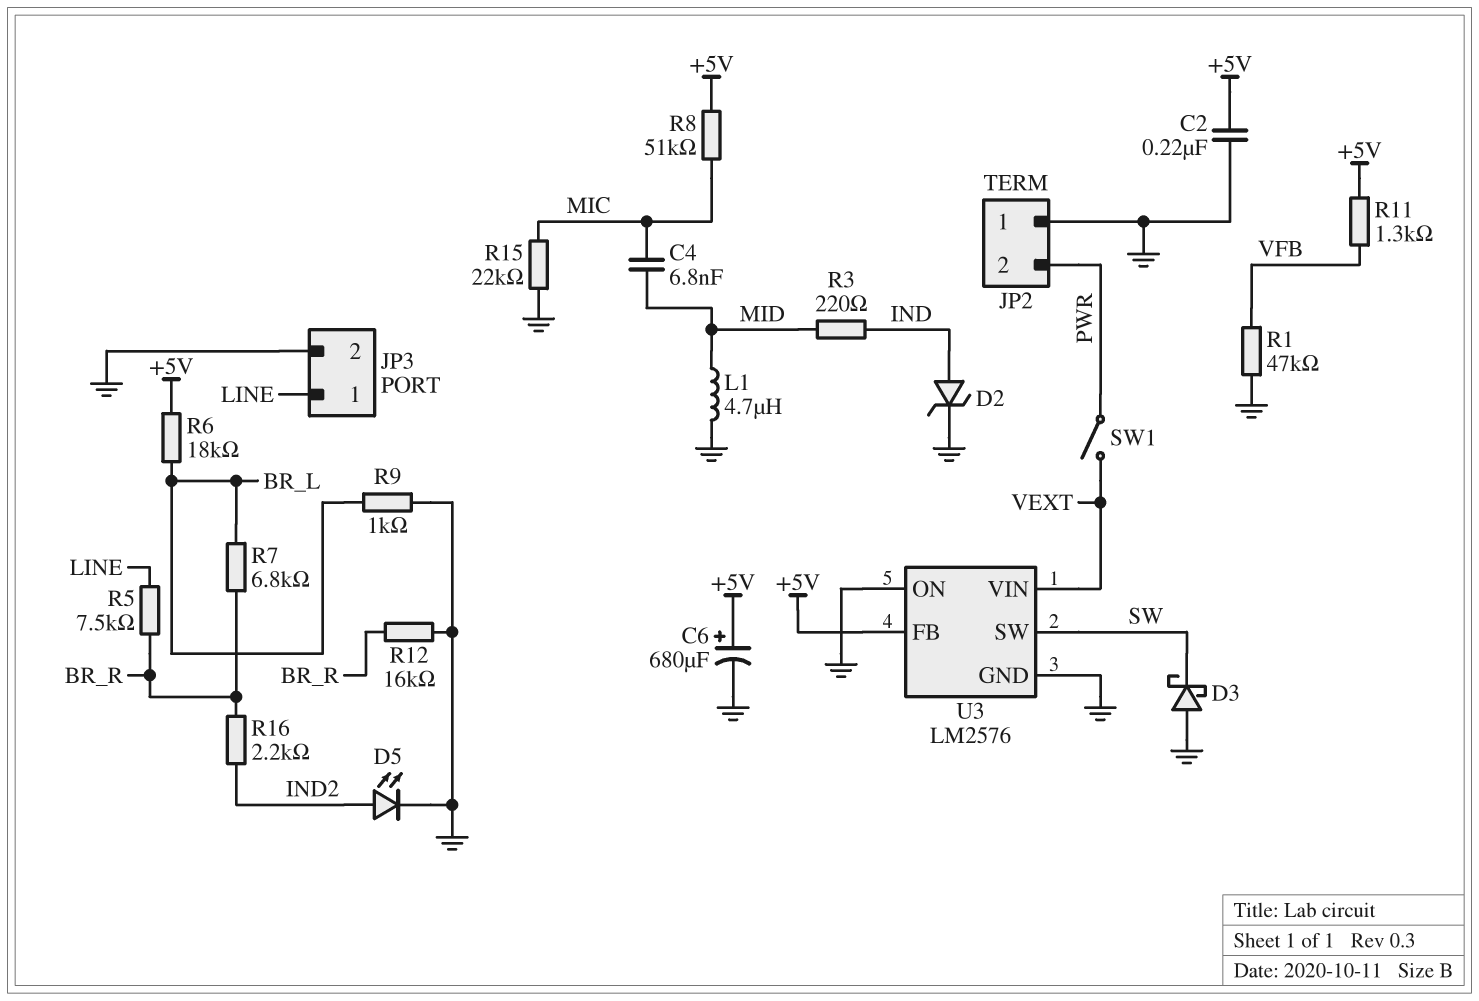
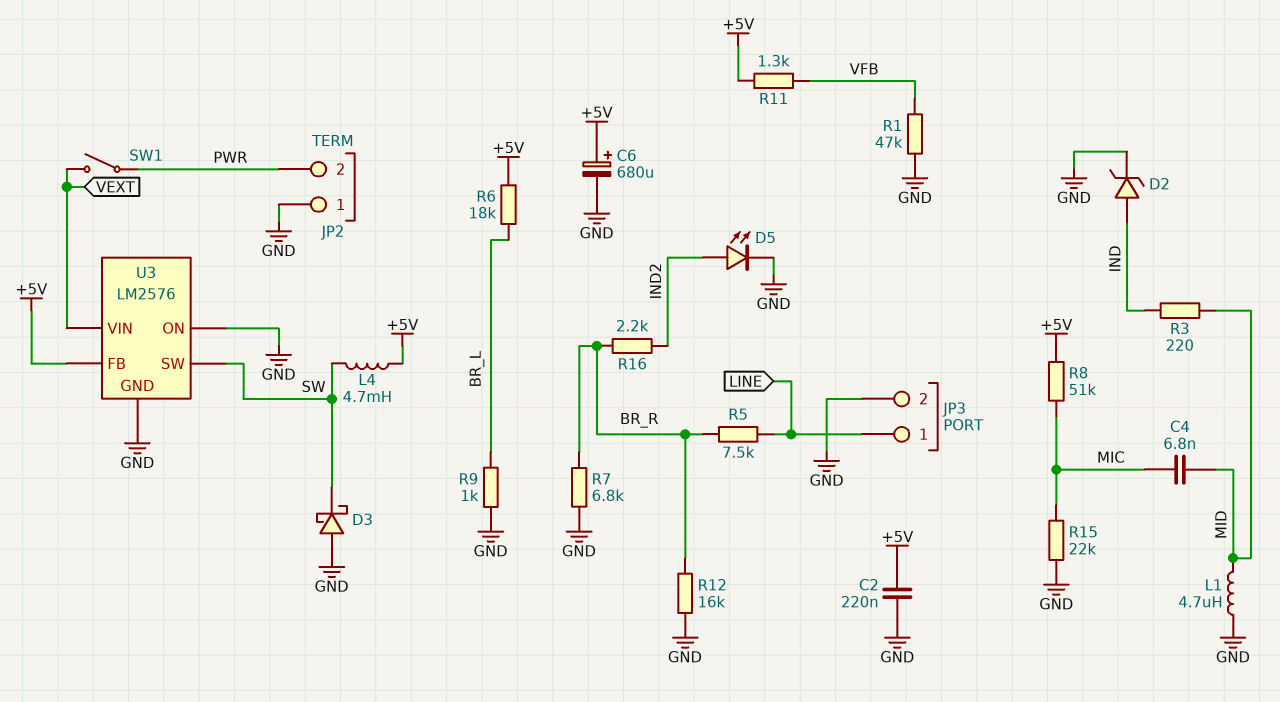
L4: none -> 4.7mH (+5V, SW)
R7: 6.8k (BR_L, BR_R) -> 6.8k (BR_R, GND)

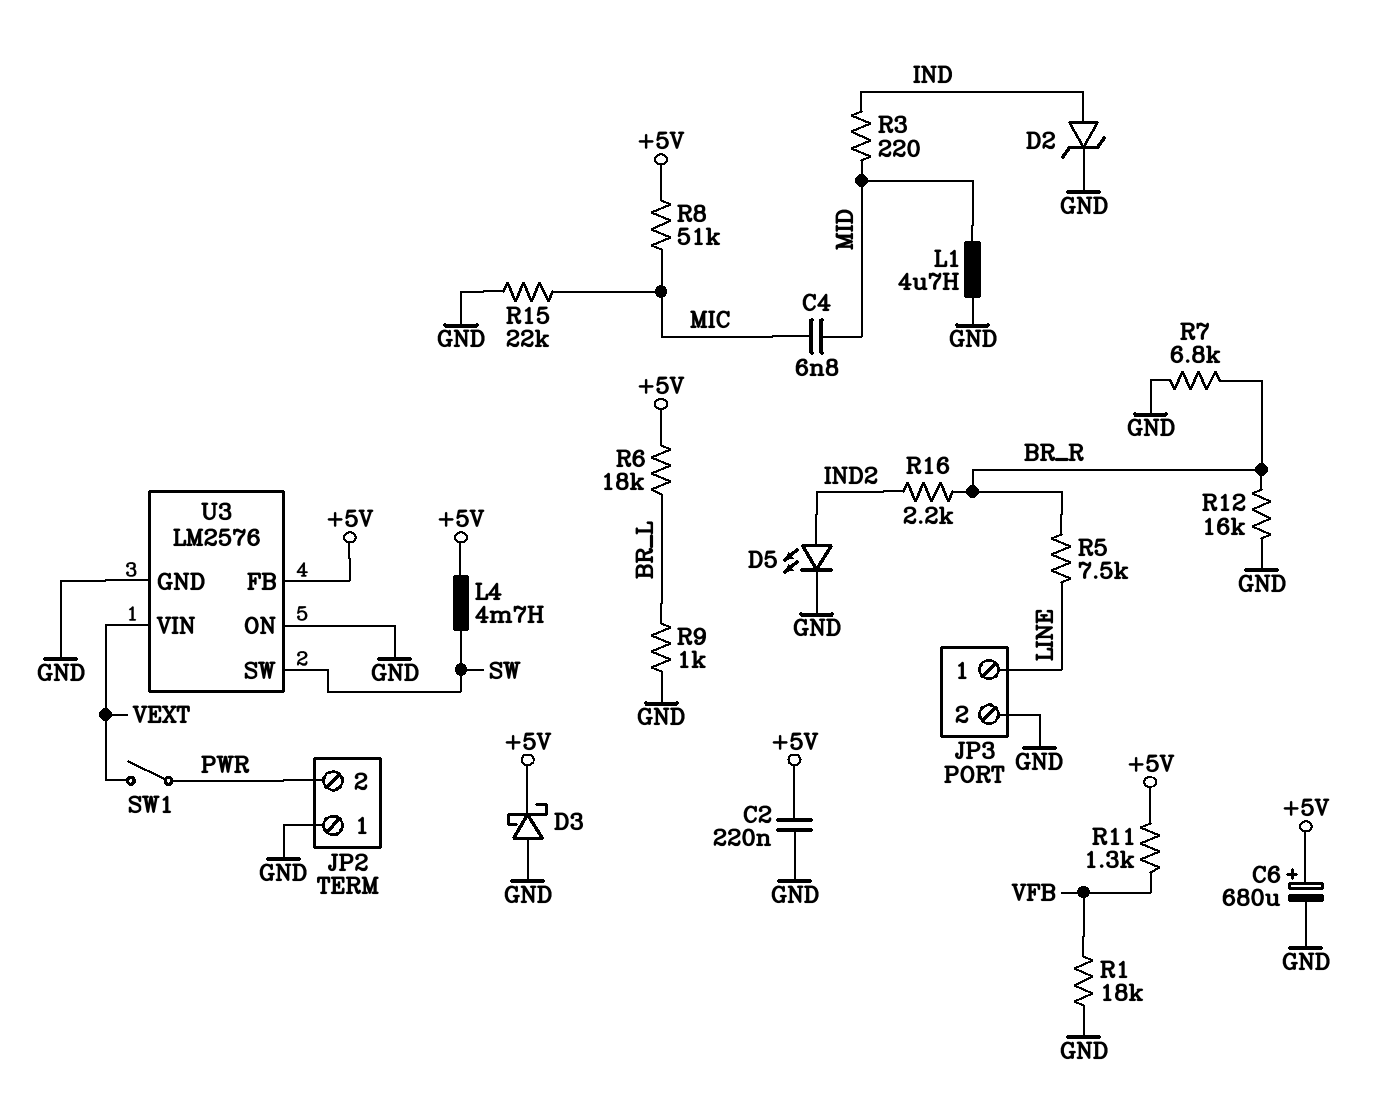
D3: schottky (A GND, K SW) -> schottky (A GND, K +5V)
R1: 47k (GND, VFB) -> 18k (GND, VFB)

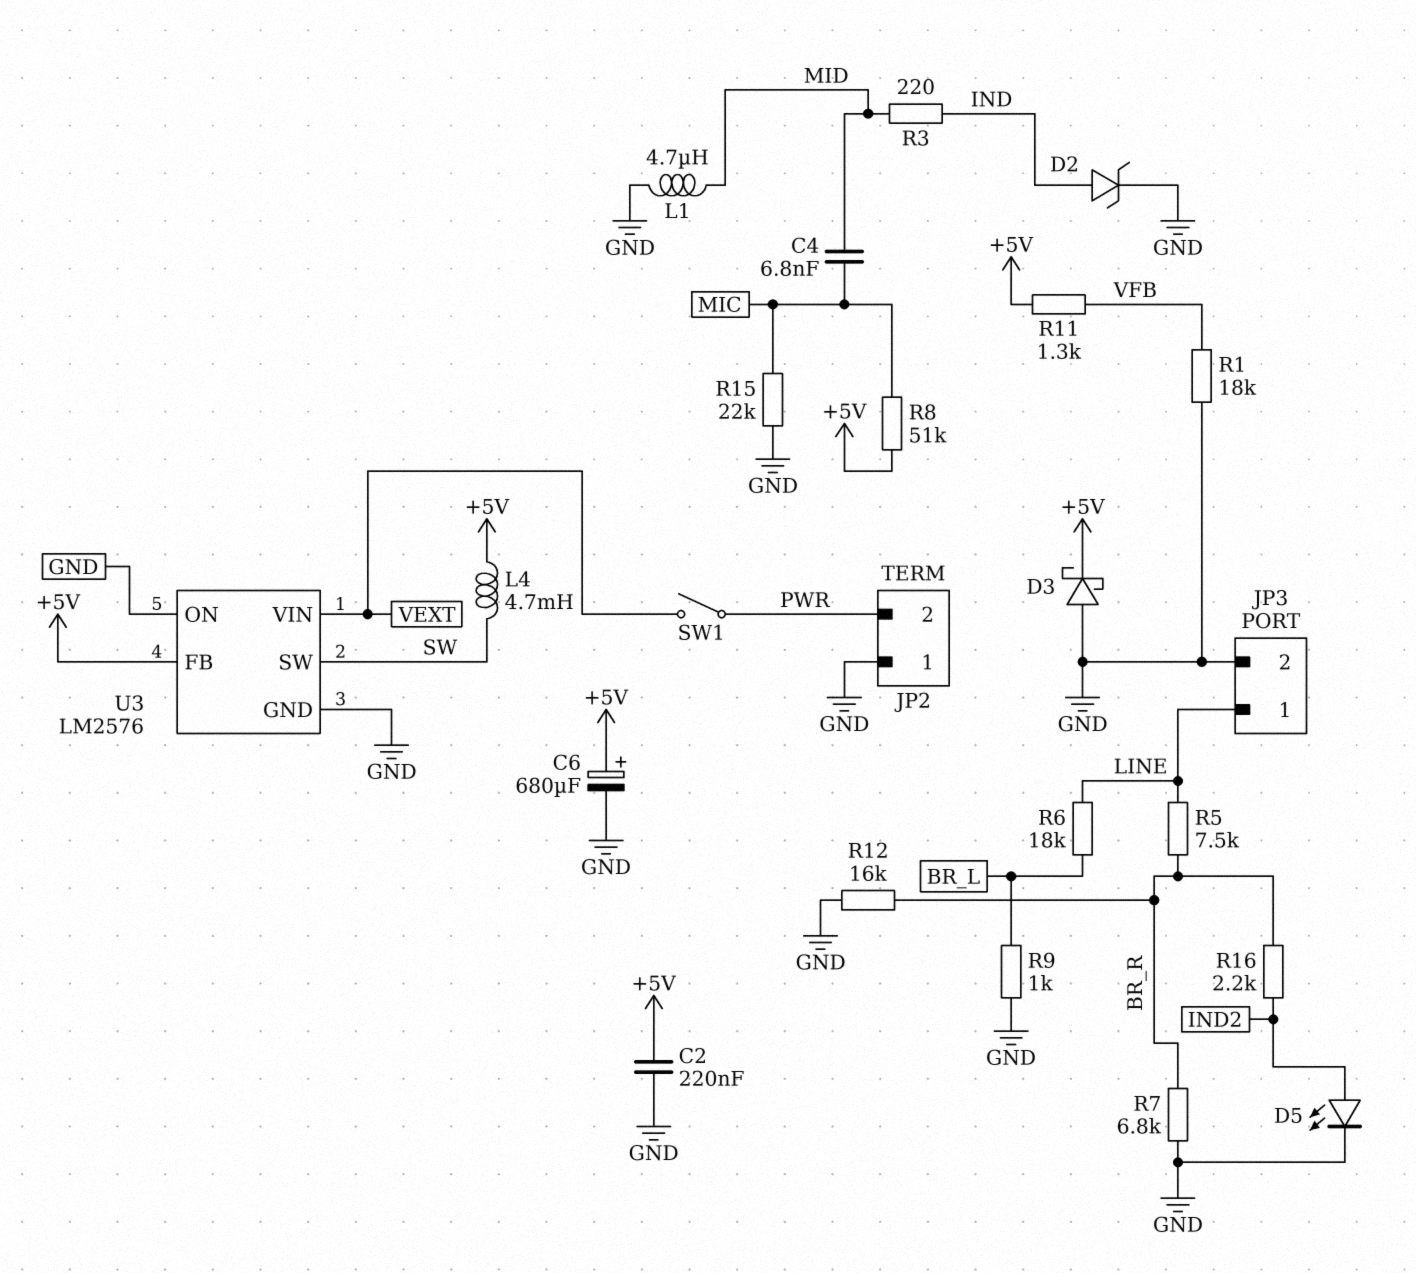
R6: 18k (+5V, BR_L) -> 18k (BR_L, LINE)

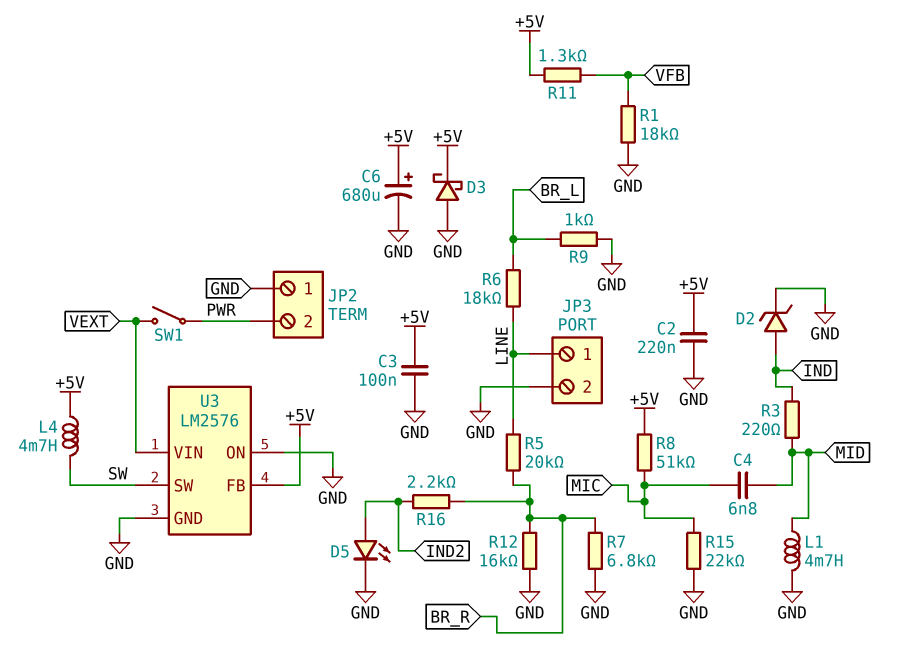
C3: none -> 100nF (+5V, GND)
L1: 4.7uH (GND, MID) -> 4.7mH (GND, MID)
R5: 7.5k (BR_R, LINE) -> 20k (BR_R, LINE)

